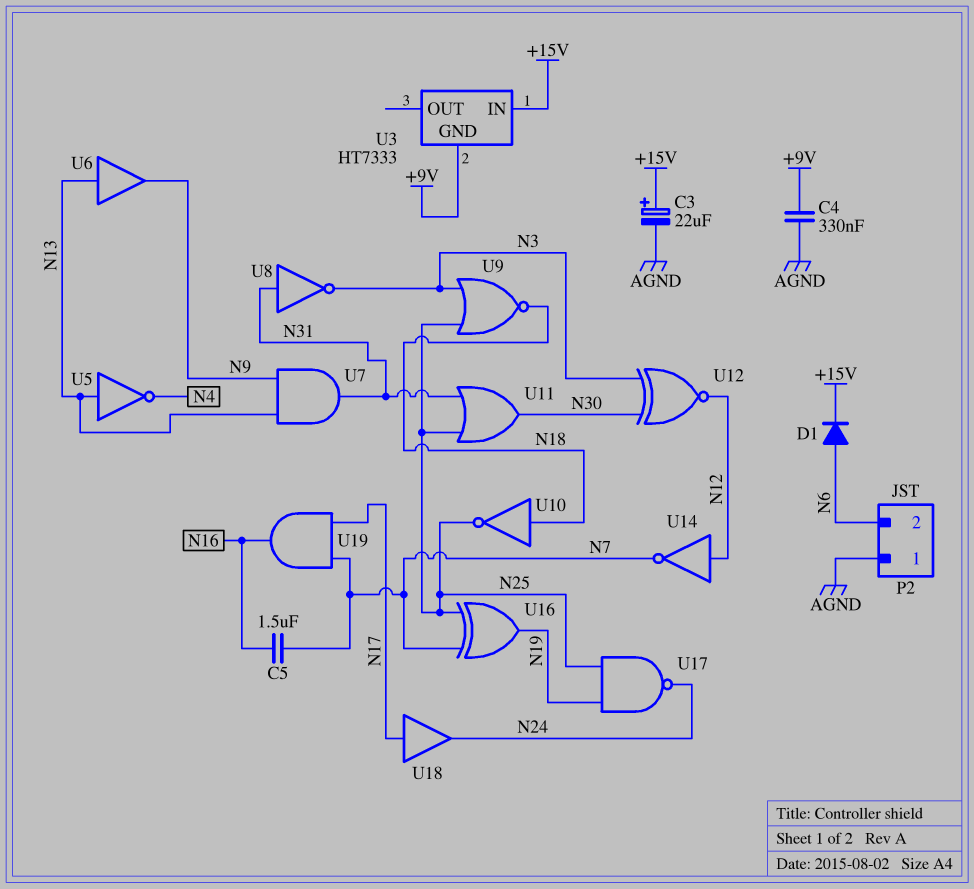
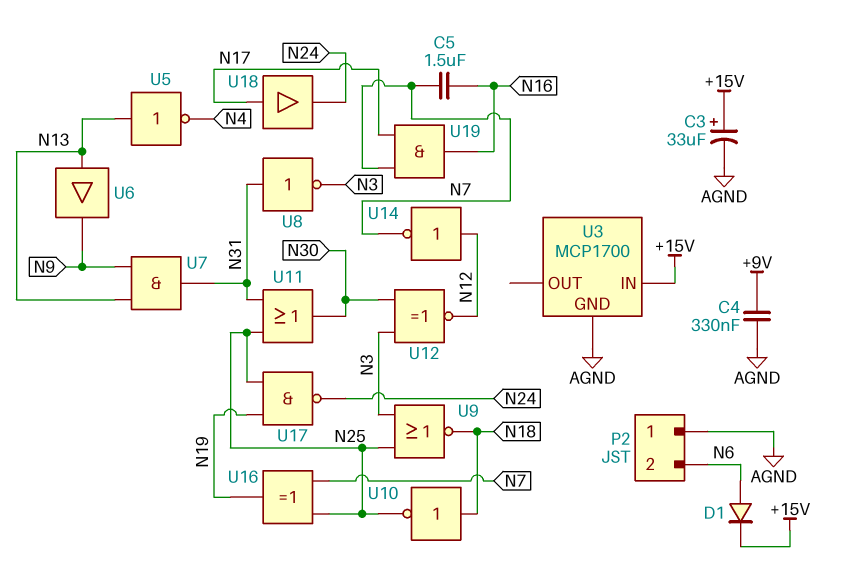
C3: 22uF (plus +15V, minus AGND) -> 33uF (plus +15V, minus AGND)
U3: HT7333 -> MCP1700
U3 pin GND: +9V -> AGND

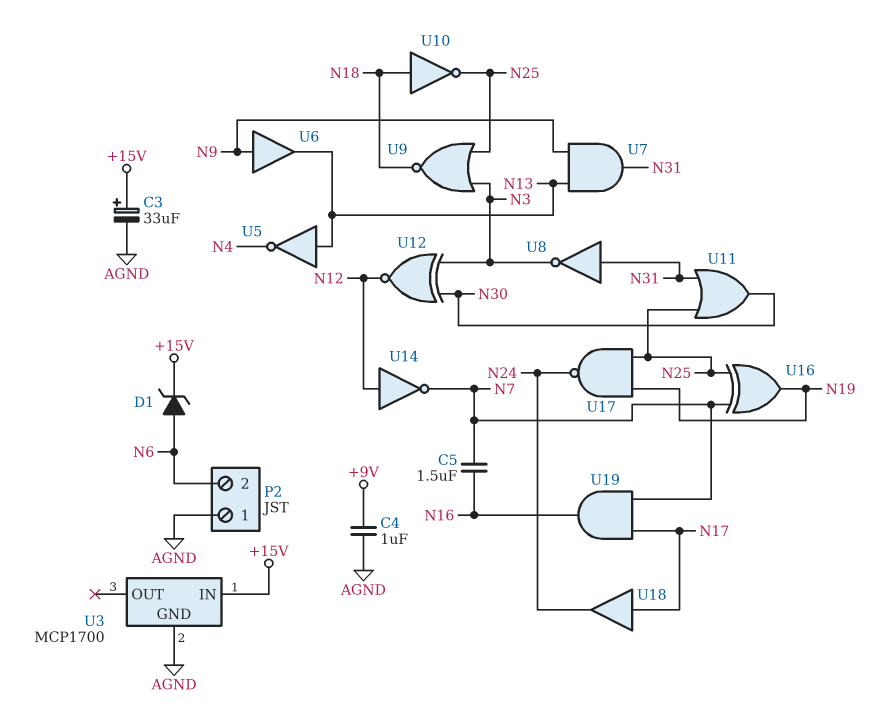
C4: 330nF (+9V, AGND) -> 1uF (+9V, AGND)
D1: diode (A N6, K +15V) -> zener (A N6, K +15V)
U6: buffer (in N13, out N9) -> buffer (in N9, out N13)

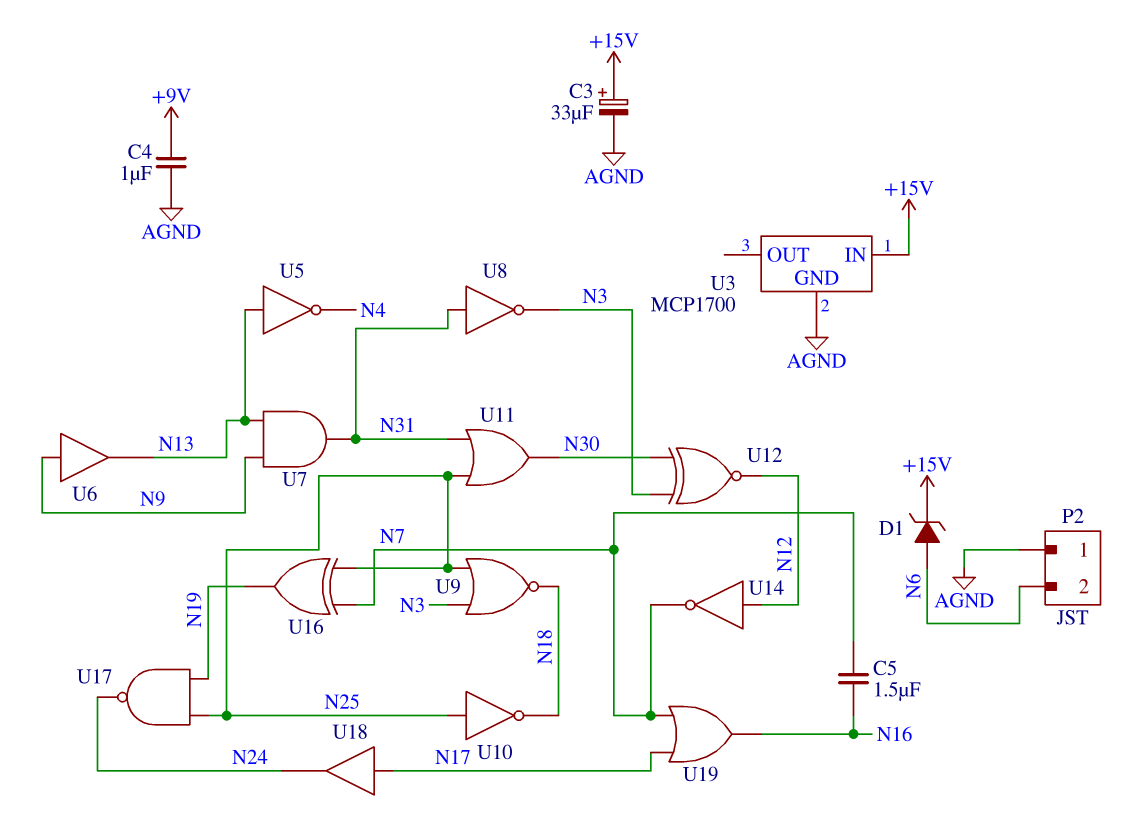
U10: NOT (in N18, out N25) -> NOT (in N25, out N18)
U19: AND (in N7, in N17, out N16) -> OR (in N7, in N17, out N16)

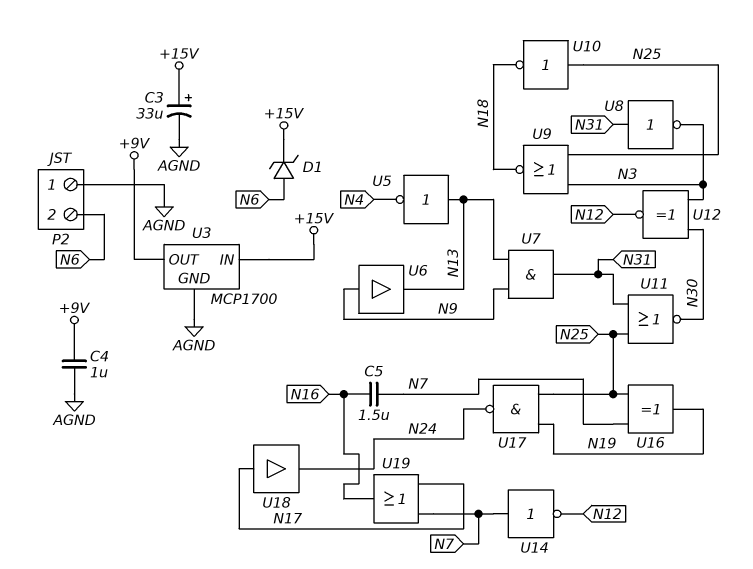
U3 pin OUT: none -> +9V
U11: OR (in N25, in N31, out N30) -> NOR (in N25, in N31, out N30)
U14: NOT (in N12, out N7) -> NOT (in N7, out N12)

